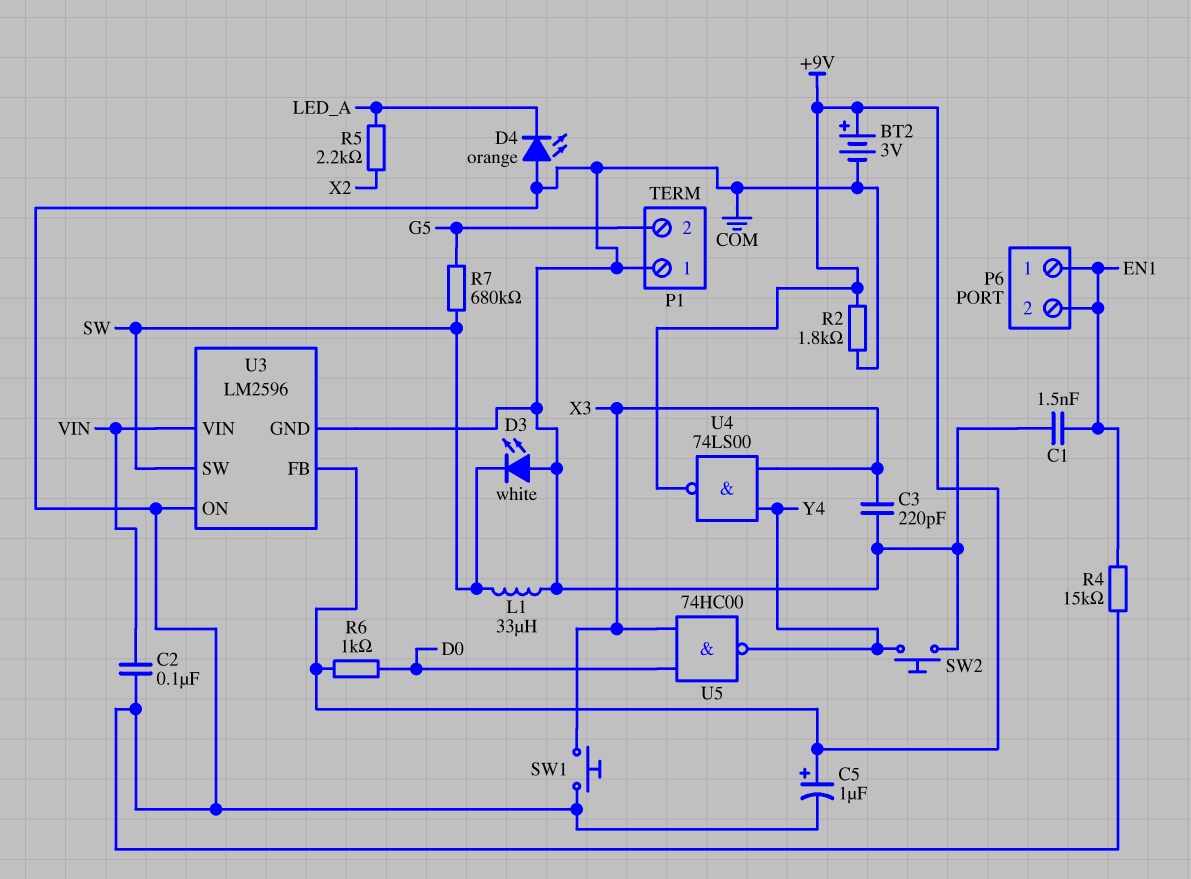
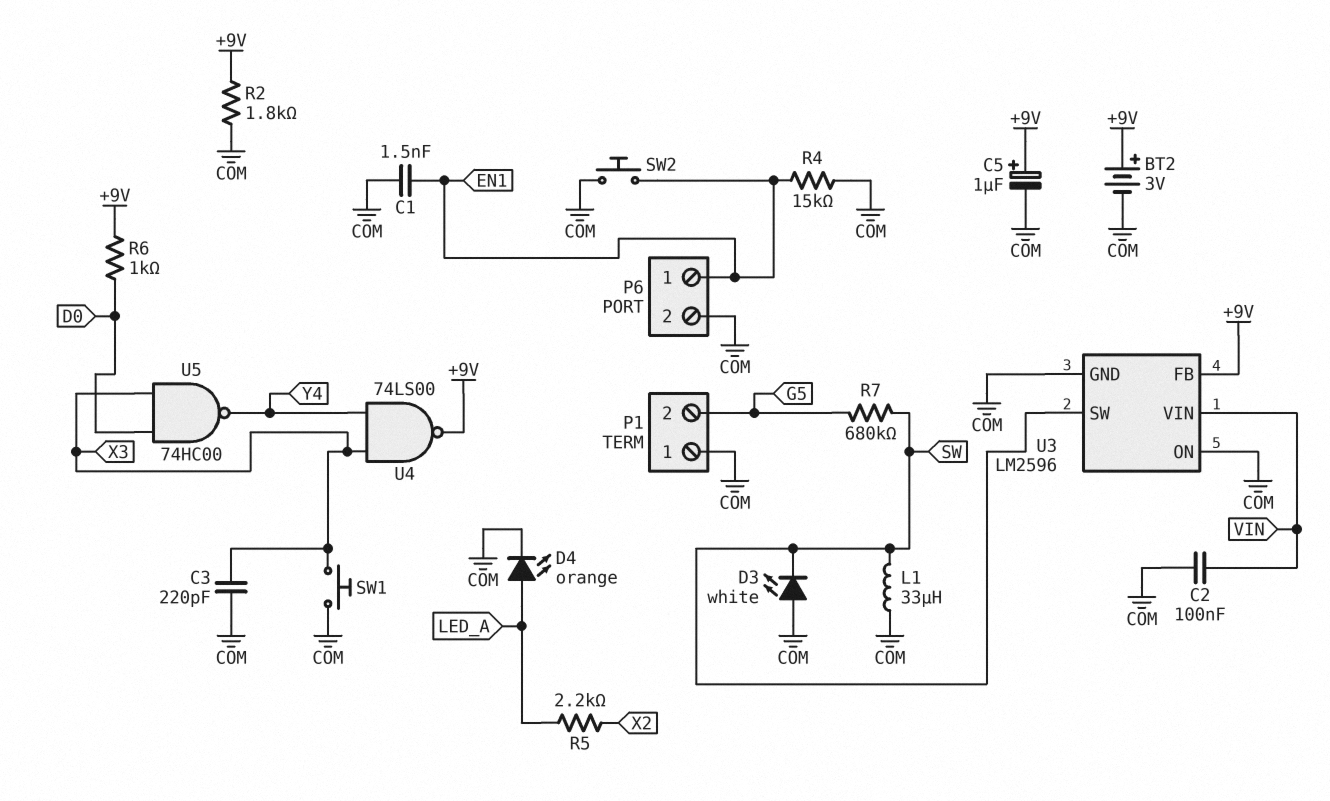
D4: LED orange (A COM, K LED_A) -> LED orange (A LED_A, K COM)
P6 pin 2: EN1 -> COM
SW2: button (COM, Y4) -> button (COM, EN1)

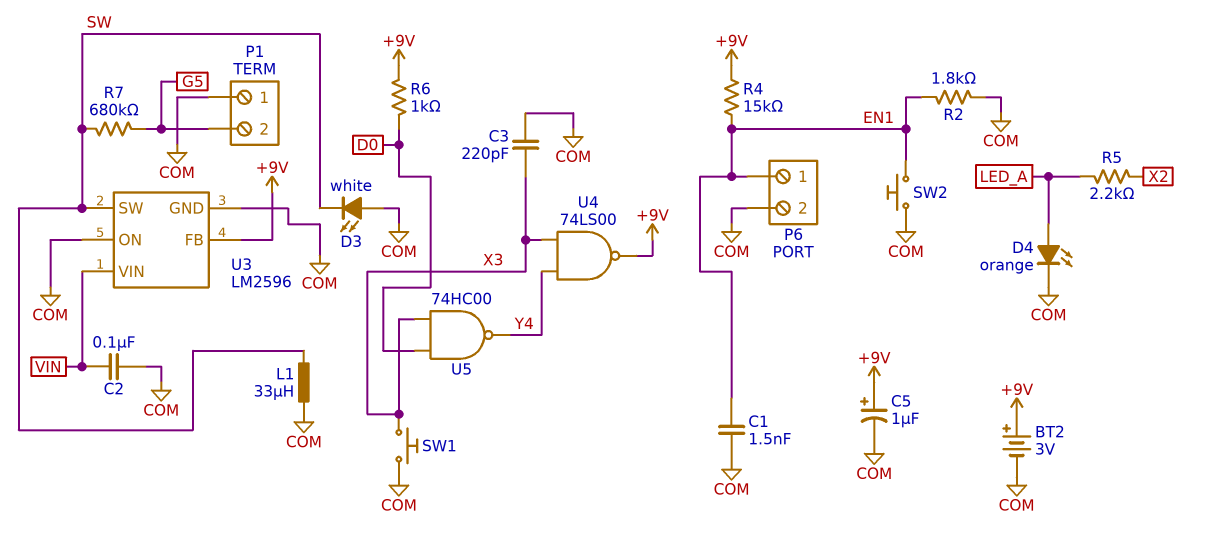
R2: 1.8k (+9V, COM) -> 1.8k (COM, EN1)
R4: 15k (COM, EN1) -> 15k (+9V, EN1)

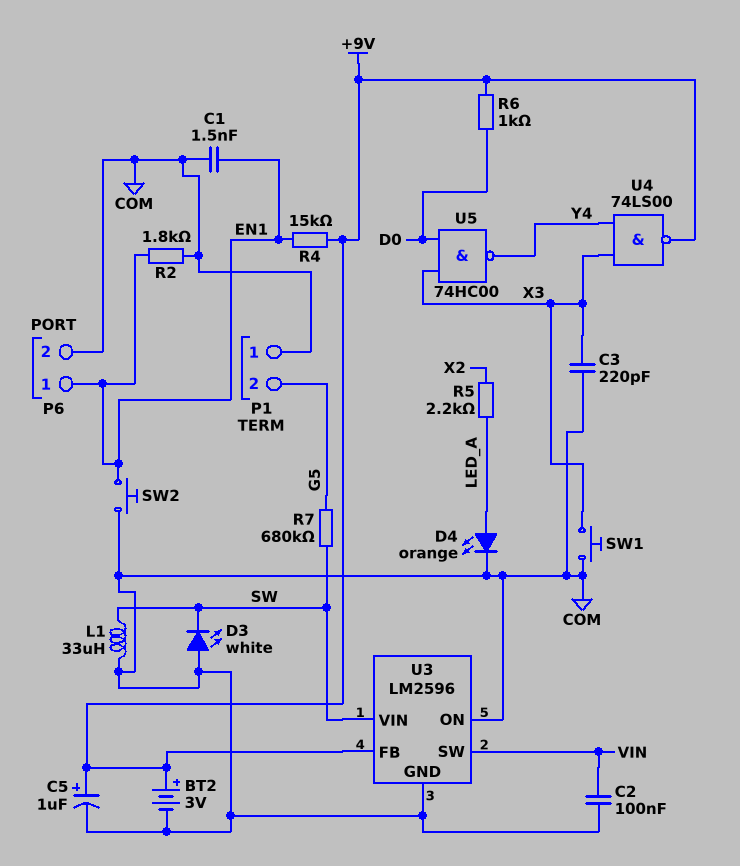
U3 pin SW: SW -> VIN
U3 pin VIN: VIN -> SW

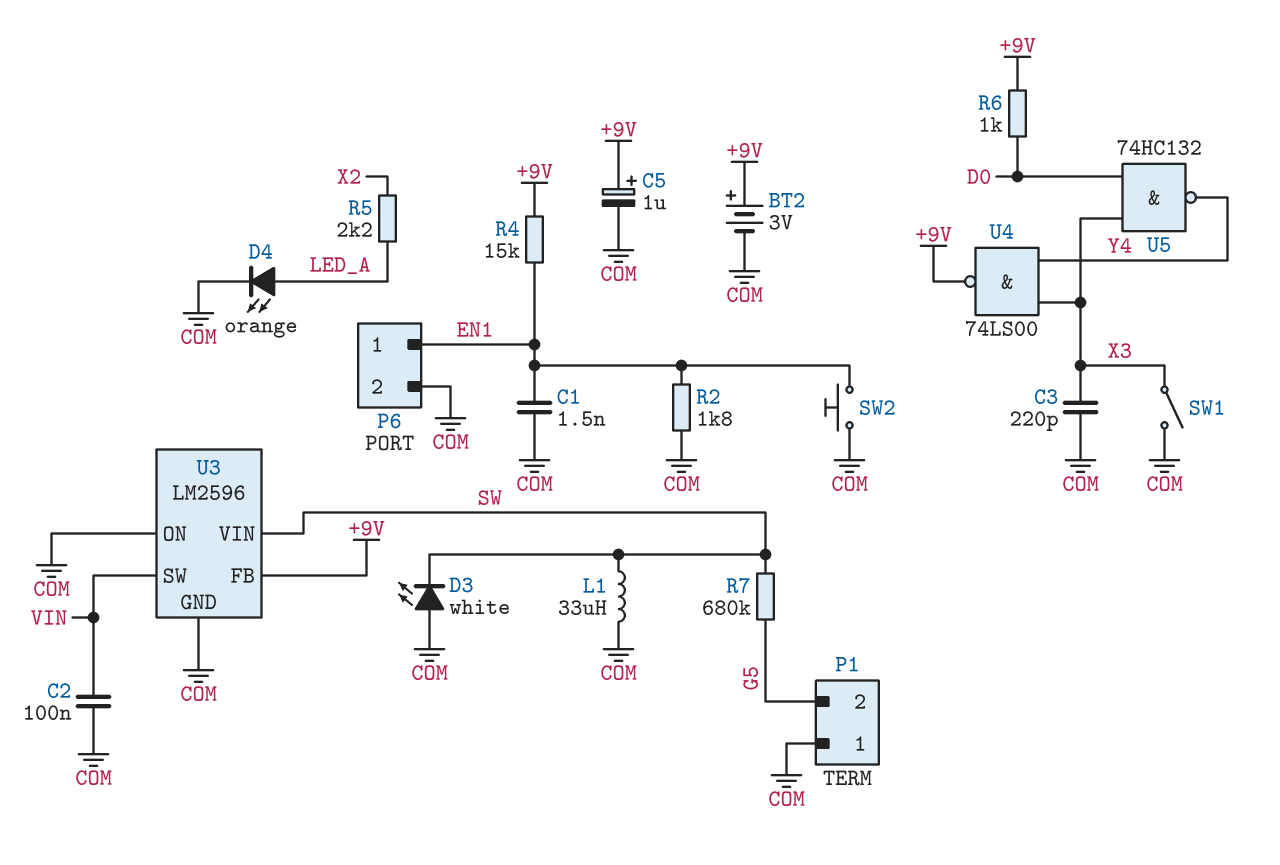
SW1: button (COM, X3) -> switch (COM, X3)
U5: NAND 74HC00 (in D0, in X3, out Y4) -> NAND 74HC132 (in D0, in X3, out Y4)

